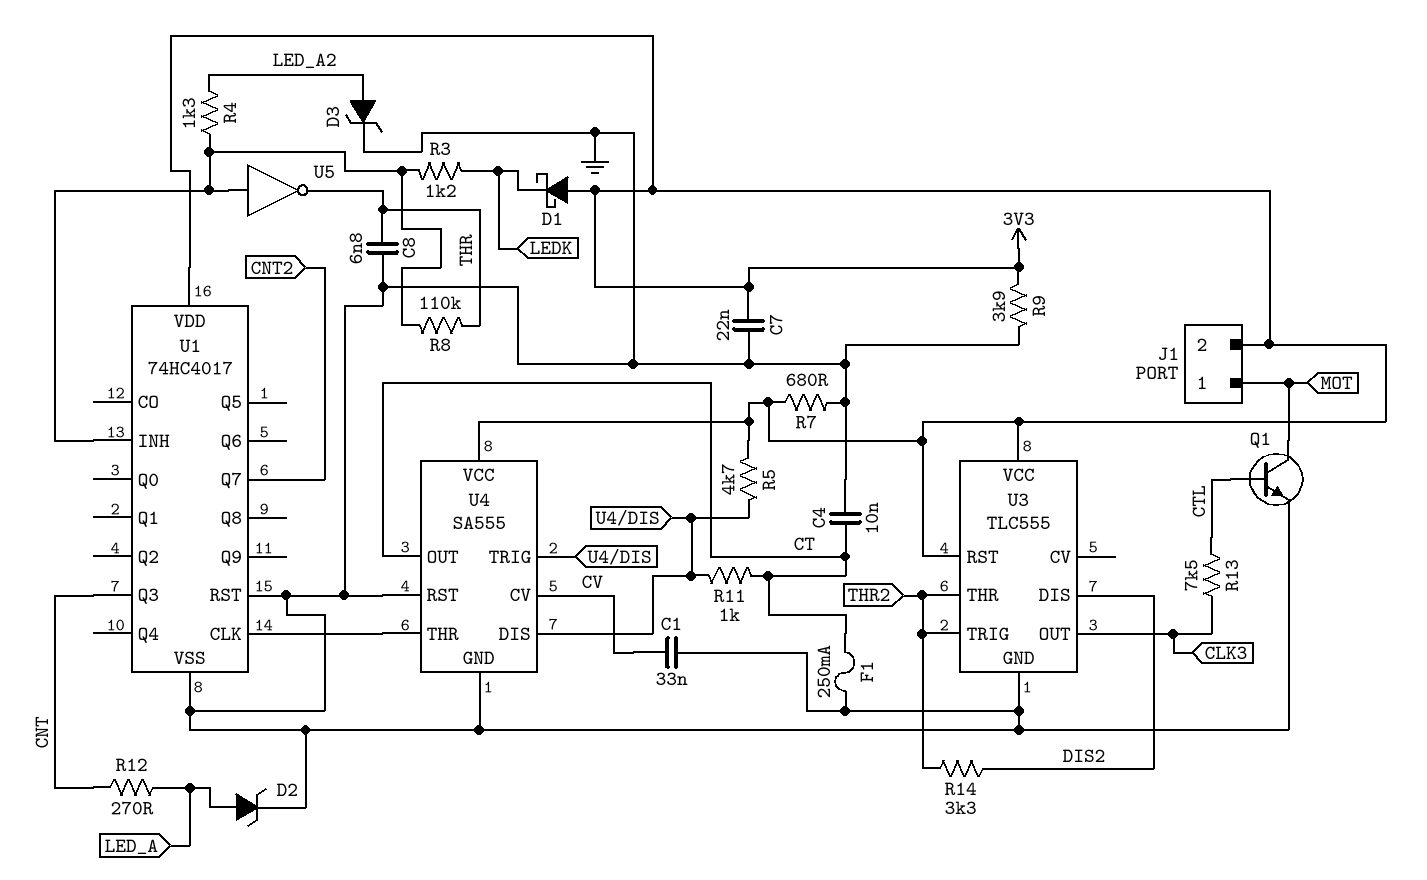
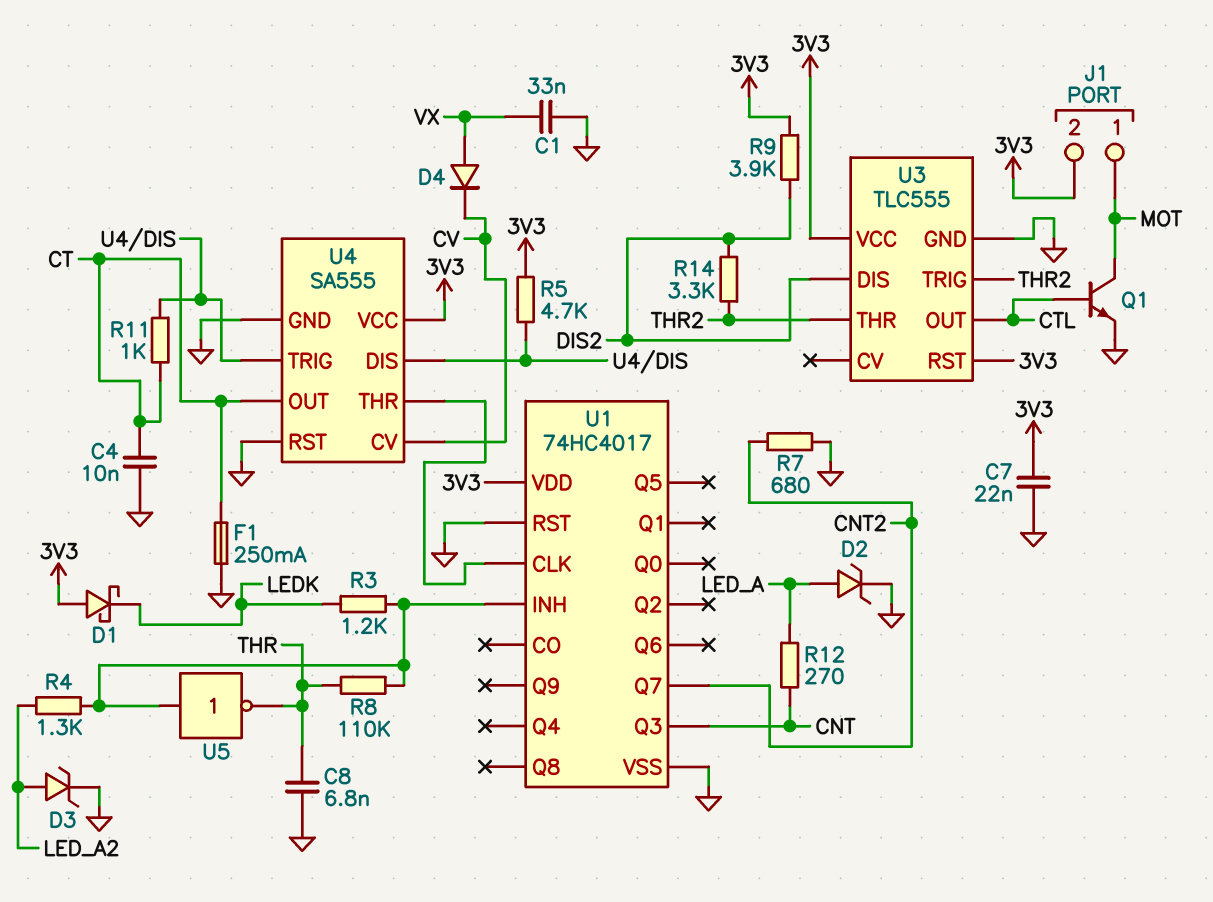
C1: 33nF (CV, GND) -> 33nF (GND, VX)
D4: none -> diode (A VX, K CV)
R7: 680 (3V3, GND) -> 680 (CNT2, GND)
R9: 3.9k (3V3, GND) -> 3.9k (3V3, DIS2)
R13: 7.5k (CLK3, CTL) -> none
U3 pin OUT: CLK3 -> CTL

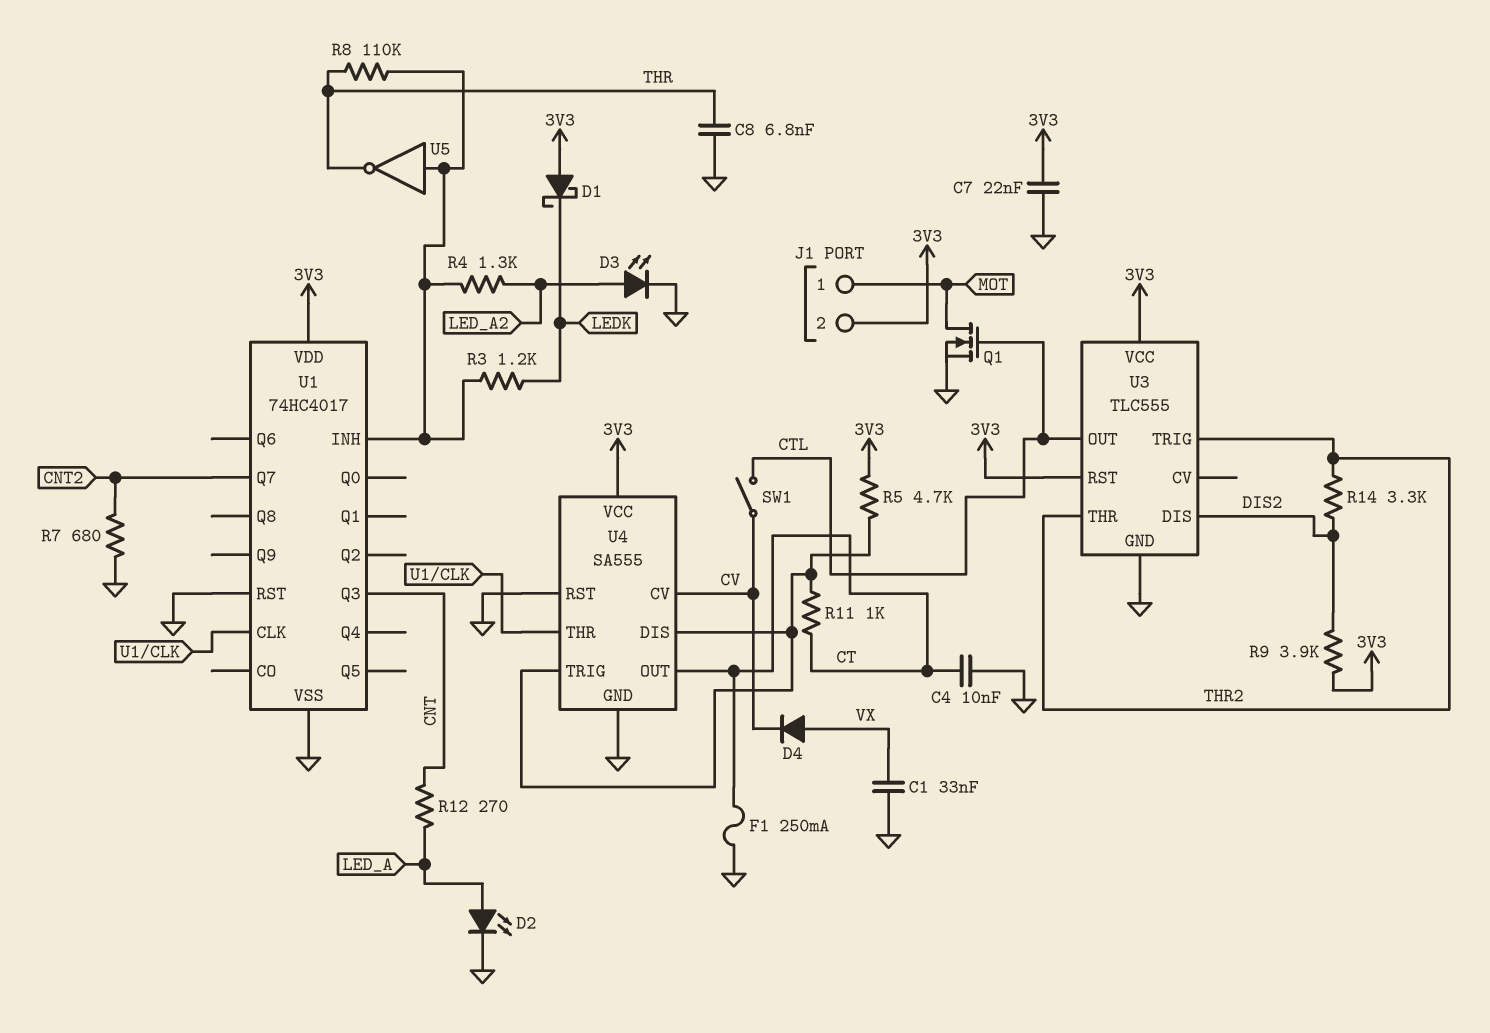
D2: zener (A LED_A, K GND) -> LED (A LED_A, K GND)
D3: zener (A LED_A2, K GND) -> LED (A LED_A2, K GND)
Q1: NPN (B CTL, C MOT, E GND) -> NMOS (G CTL, D MOT, S GND)
SW1: none -> switch (CTL, CV)

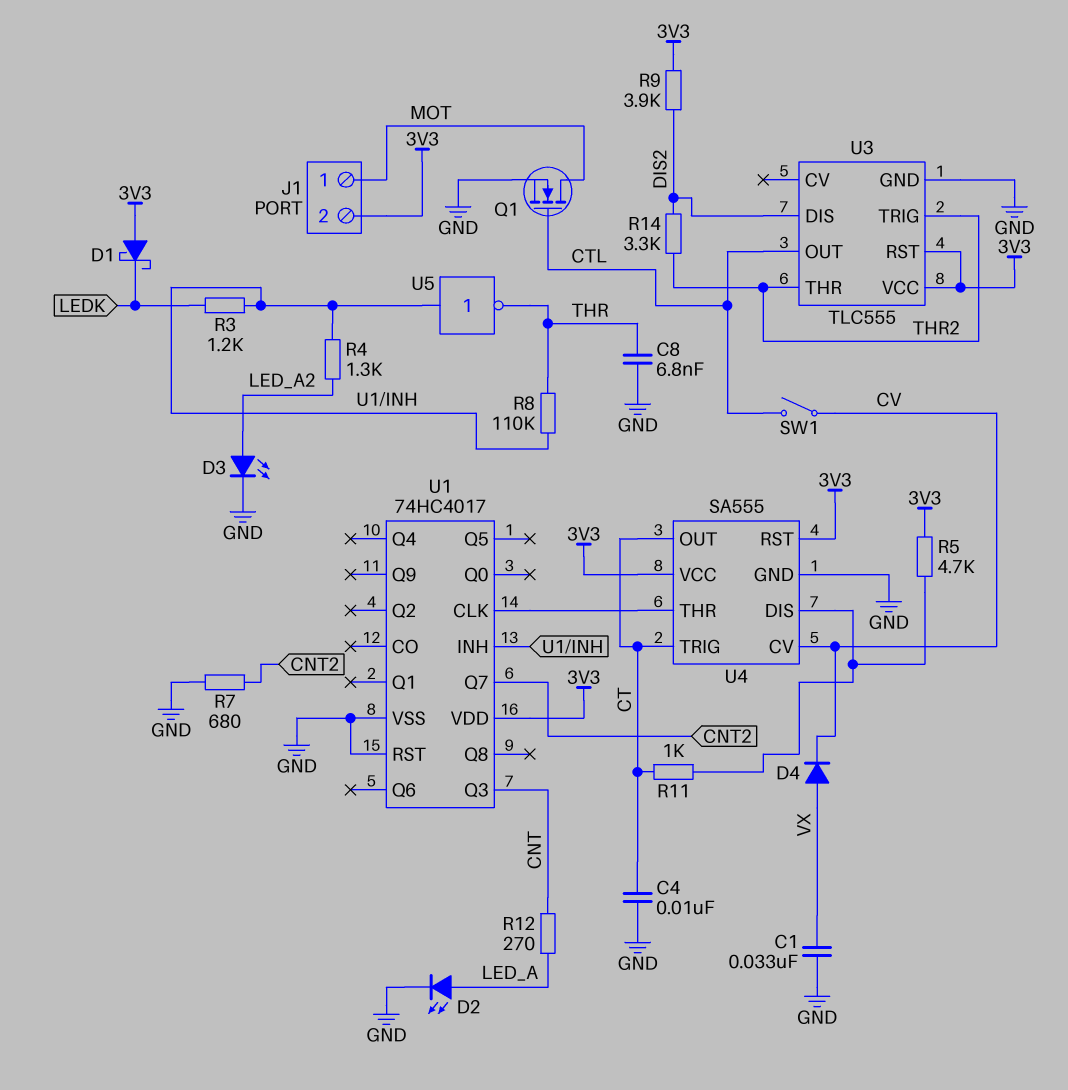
C7: 22nF (3V3, GND) -> none
F1: 250mA (CT, GND) -> none
U4 pin RST: GND -> 3V3
U4 pin TRIG: U4/DIS -> CT

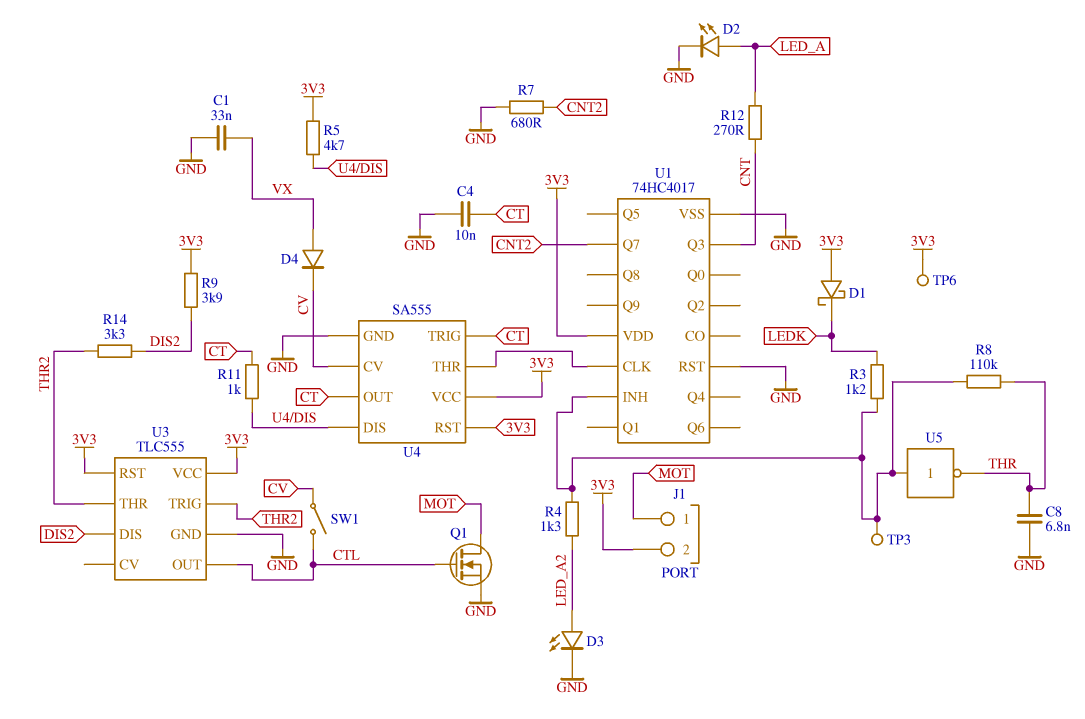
TP3: none -> test point (U1/INH)
TP6: none -> test point (3V3)

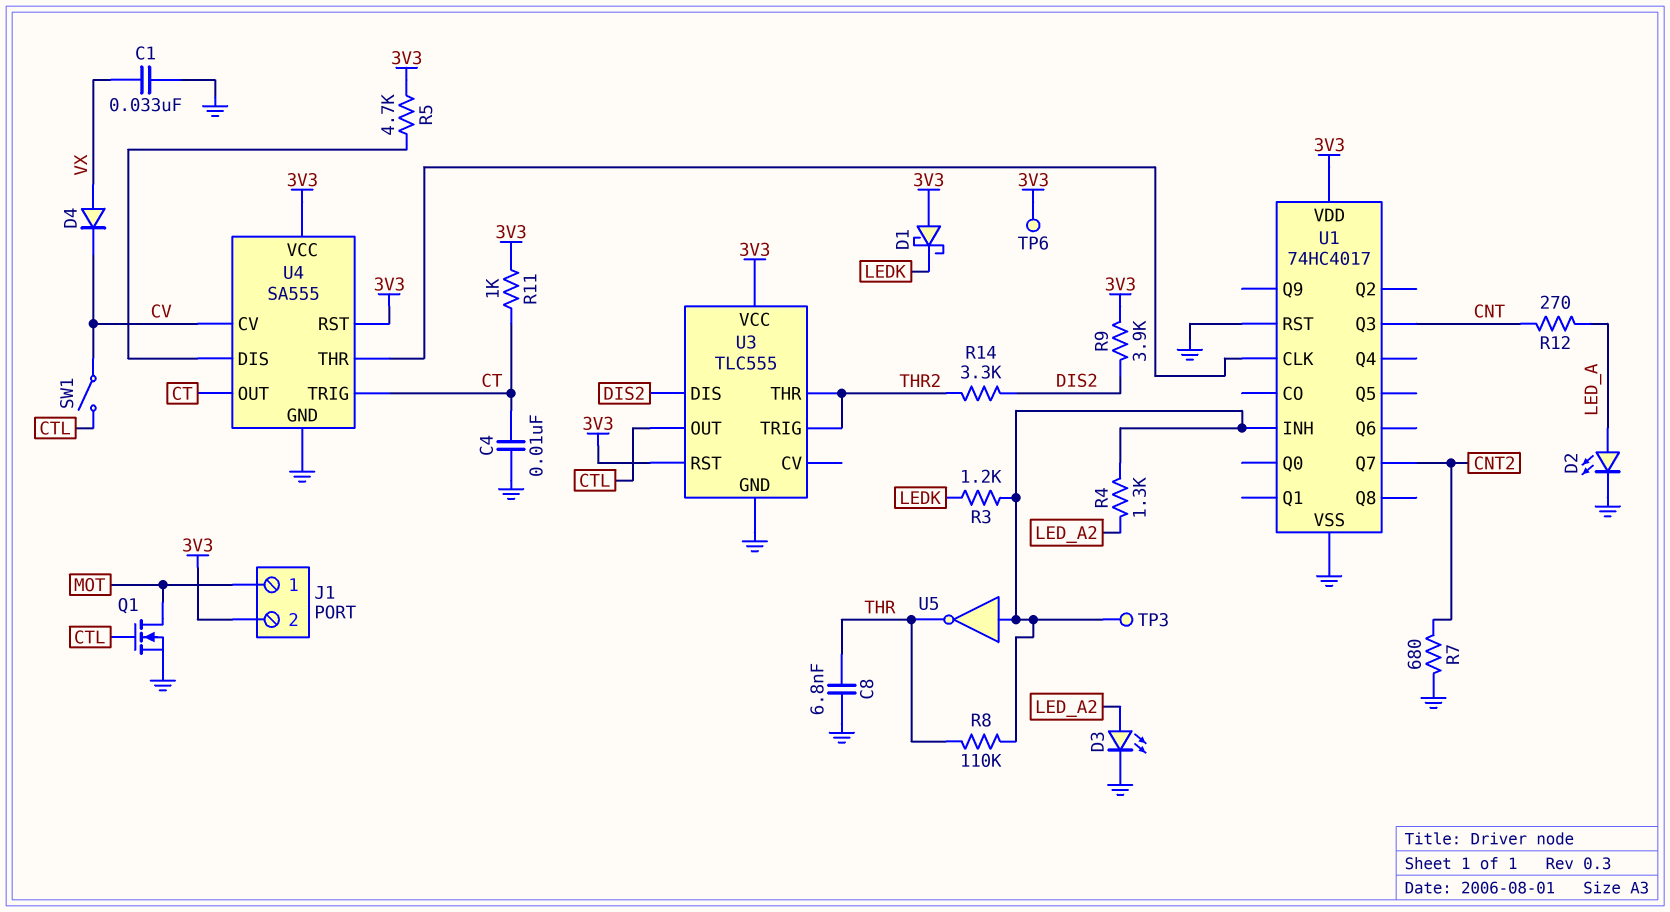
R11: 1k (CT, U4/DIS) -> 1k (3V3, CT)

